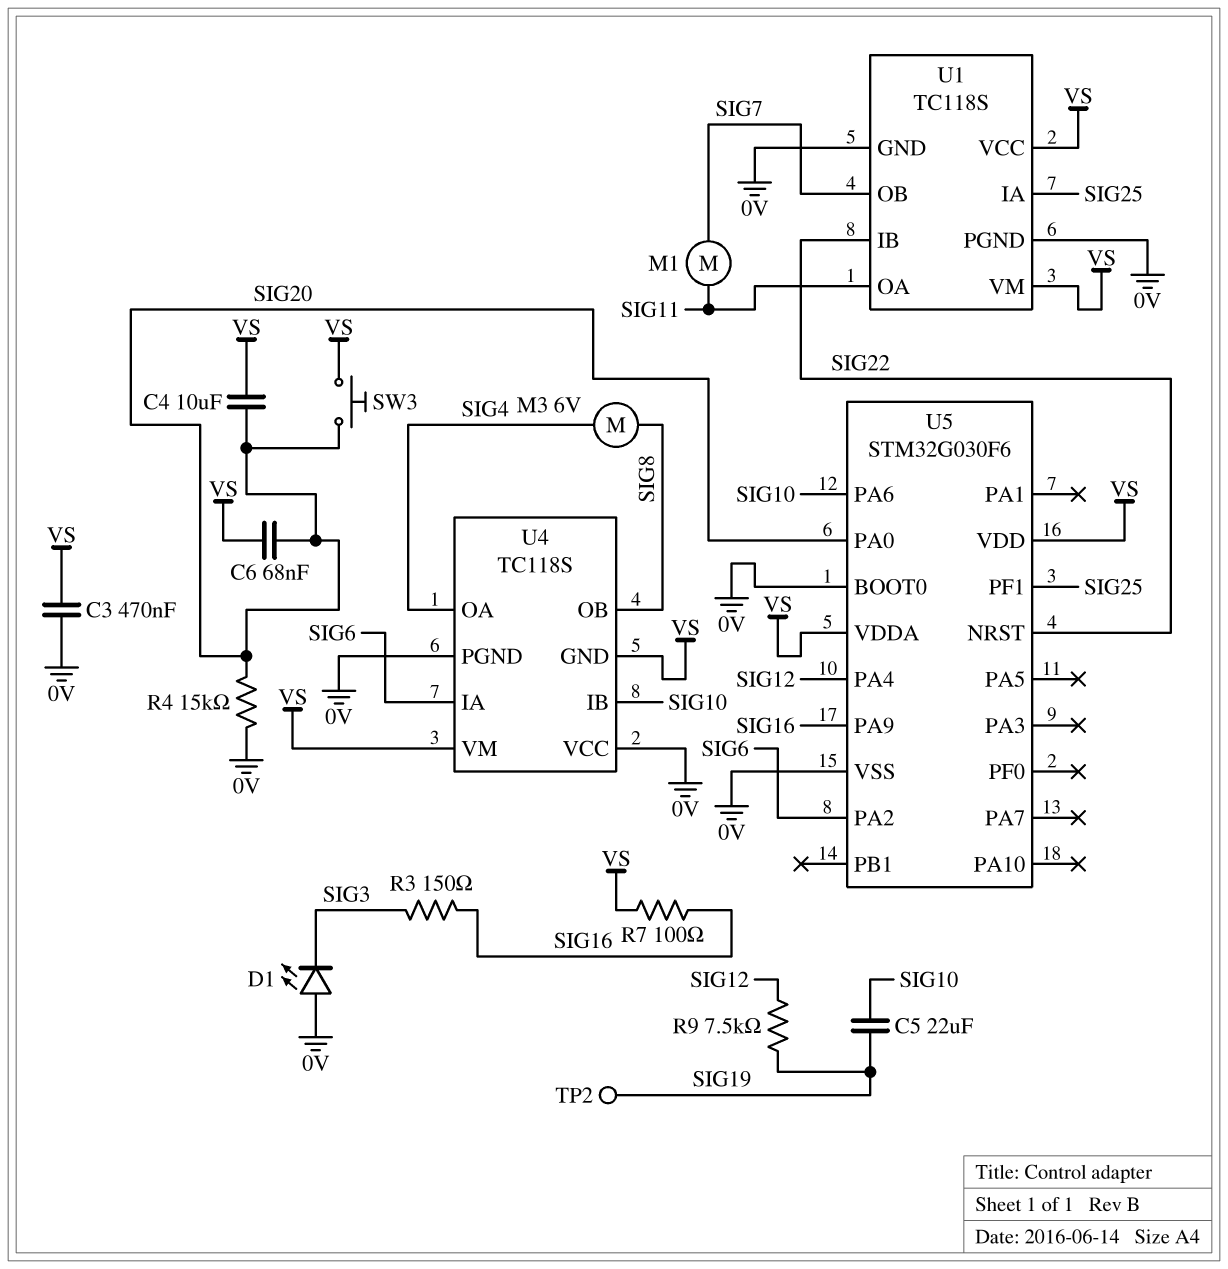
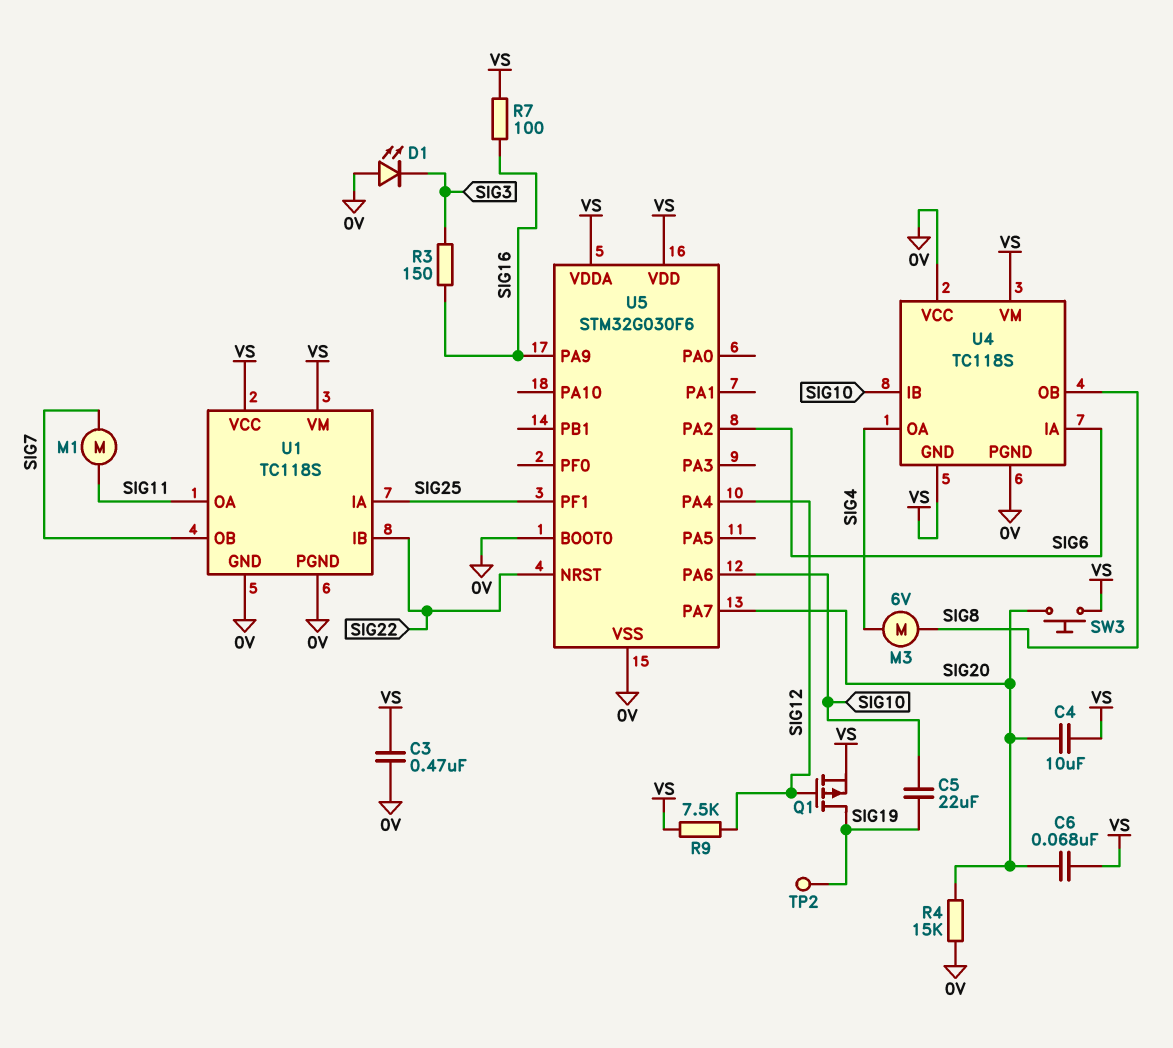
Q1: none -> PMOS (G SIG12, D SIG19, S VS)
R9: 7.5k (SIG12, SIG19) -> 7.5k (SIG12, VS)
U5 pin PA0: SIG20 -> none
U5 pin PA7: none -> SIG20

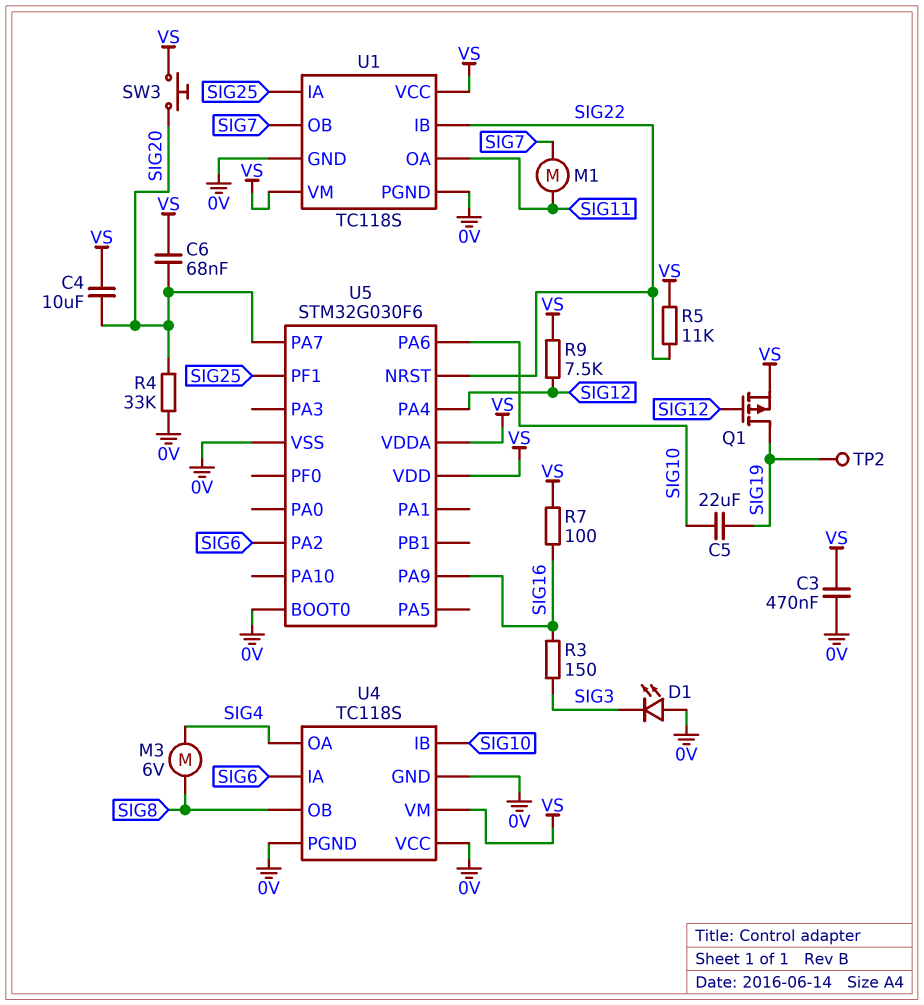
R4: 15k (0V, SIG20) -> 33k (0V, SIG20)
R5: none -> 11k (SIG22, VS)
U4 pin GND: VS -> 0V

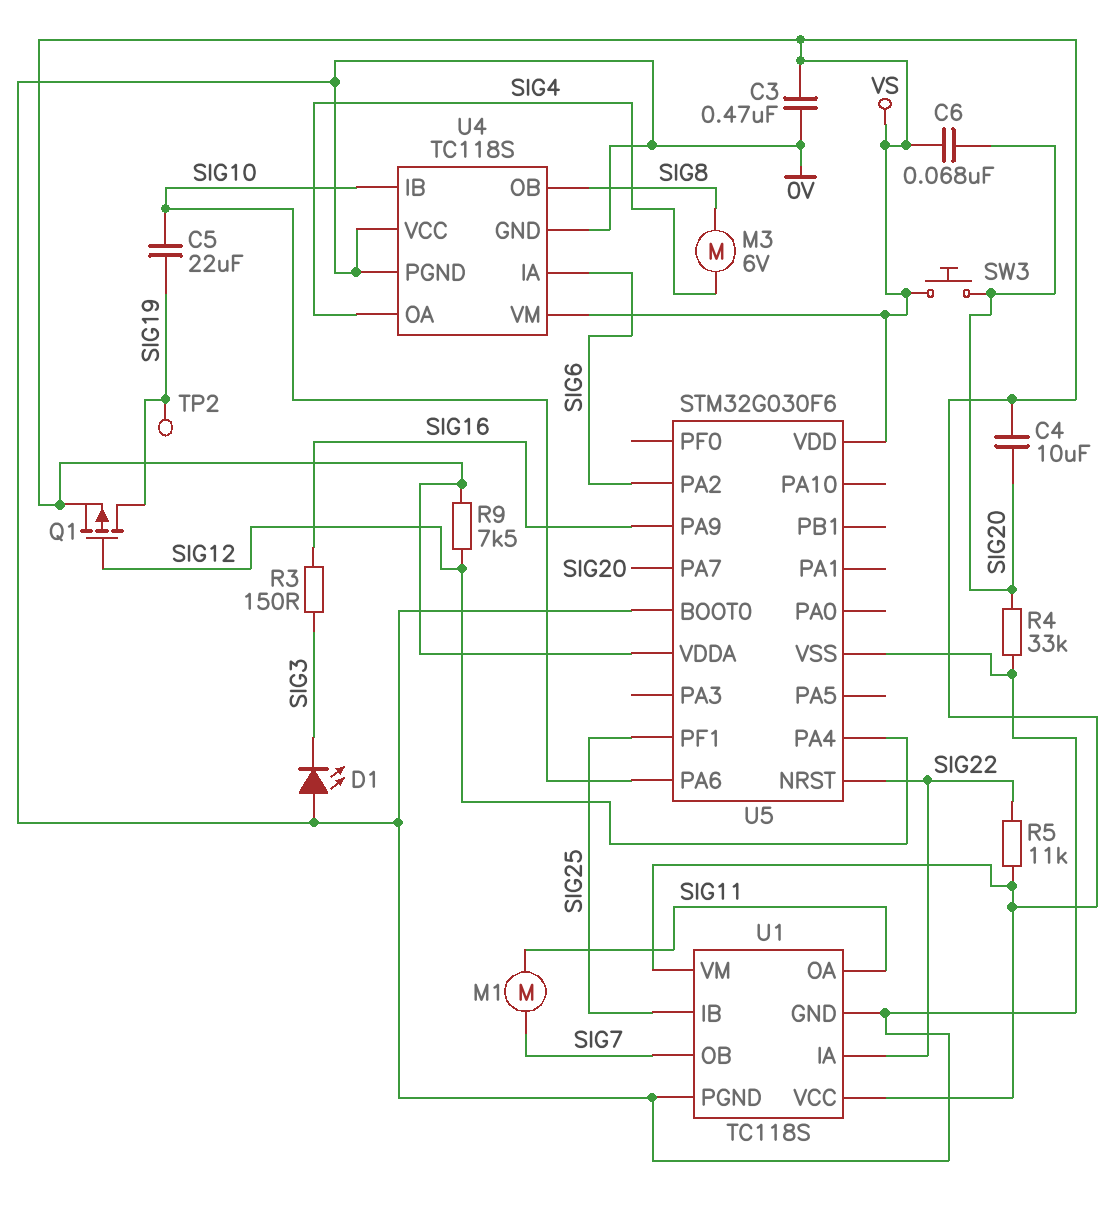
R7: 100 (SIG16, VS) -> none
U1 pin IA: SIG25 -> SIG22
U1 pin IB: SIG22 -> SIG25

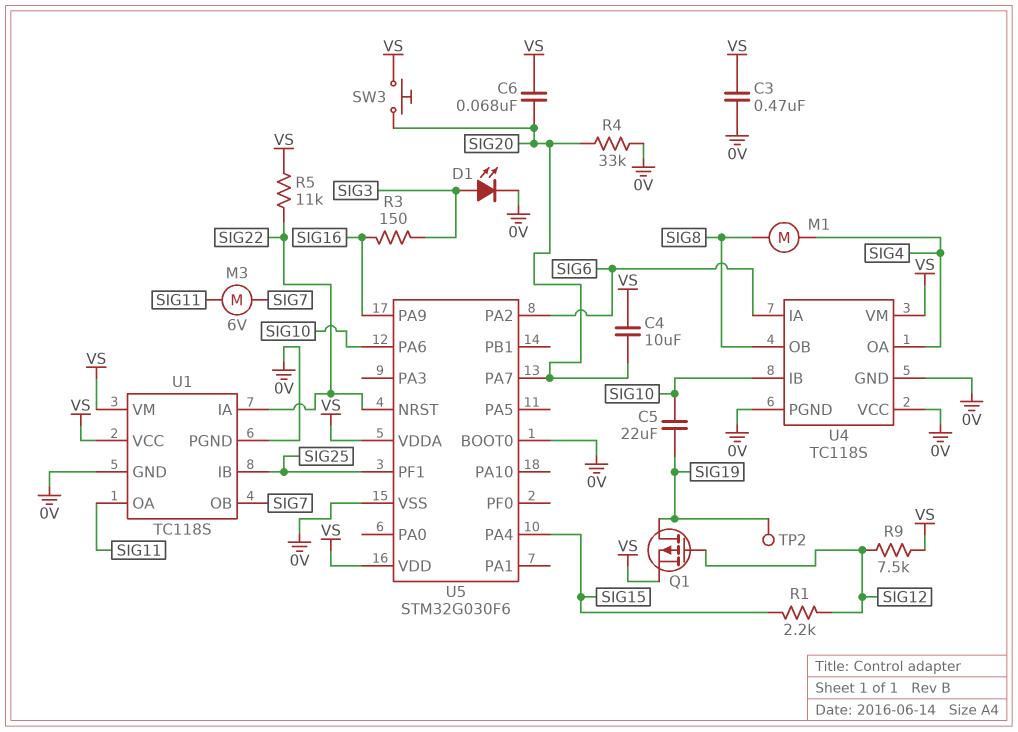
D1: LED (A 0V, K SIG3) -> LED (A SIG3, K 0V)
M1: motor (SIG7, SIG11) -> motor (SIG4, SIG8)
M3: motor 6V (SIG4, SIG8) -> motor 6V (SIG7, SIG11)
R1: none -> 2.2k (SIG12, SIG15)
U5 pin PA4: SIG12 -> SIG15

